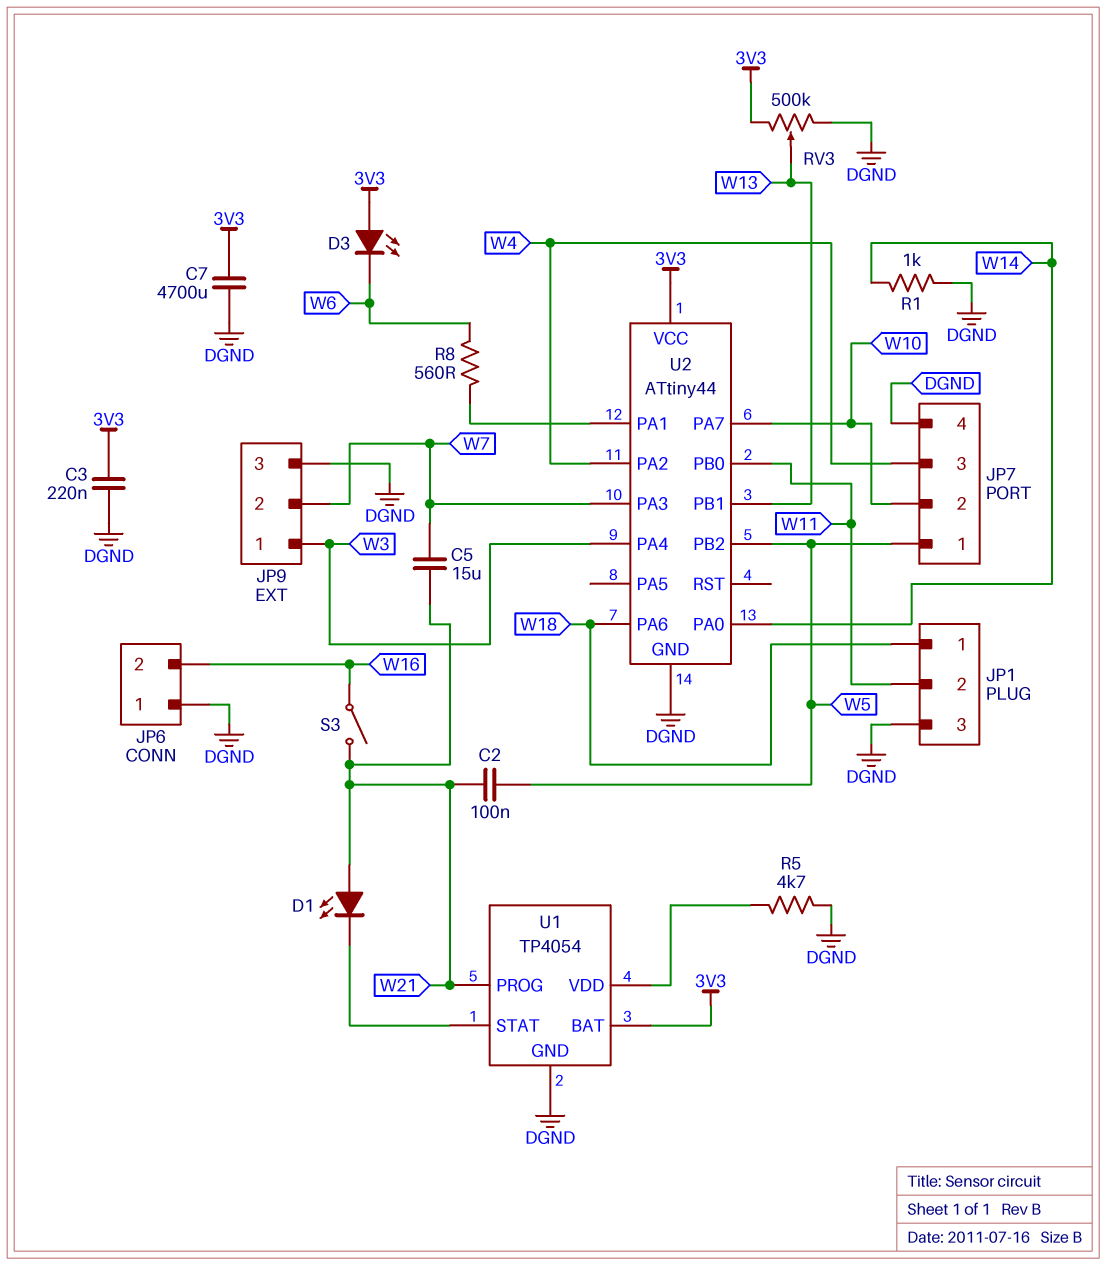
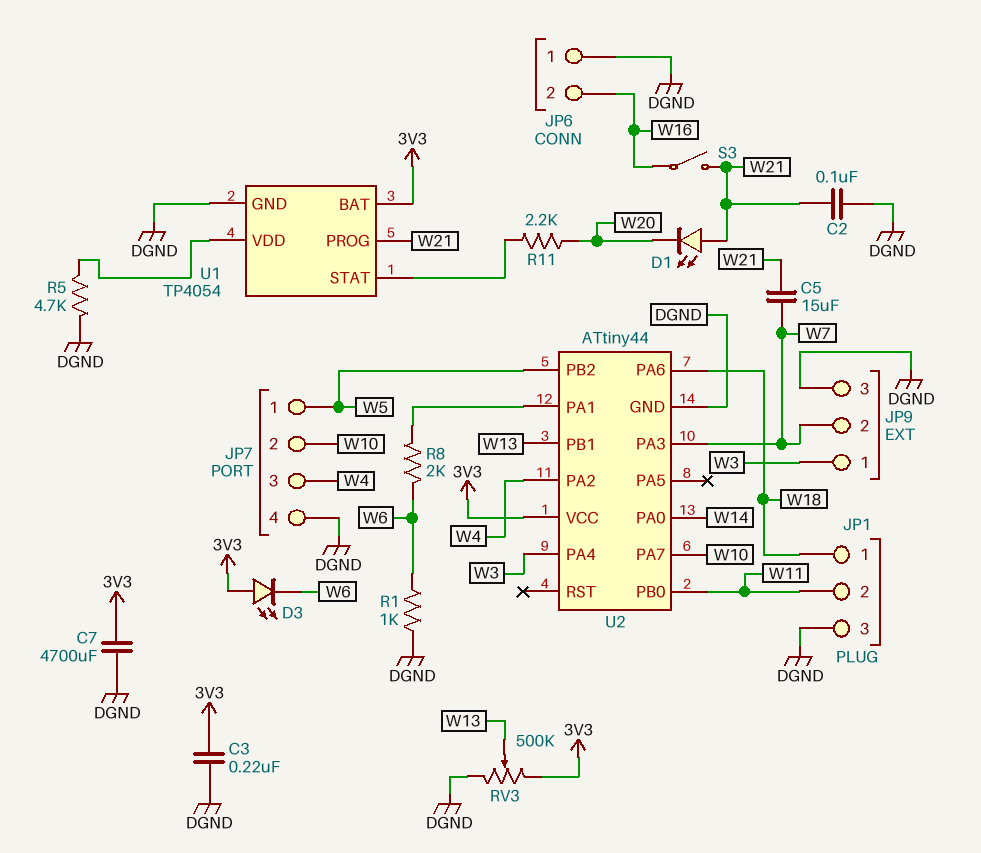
C2: 100nF (W5, W21) -> 100nF (DGND, W21)
D1: LED (A W21, K U1/STAT) -> LED (A W21, K W20)
R1: 1k (DGND, W14) -> 1k (DGND, W6)
R8: 560 (U2/PA1, W6) -> 2k (U2/PA1, W6)
R11: none -> 2.2k (U1/STAT, W20)

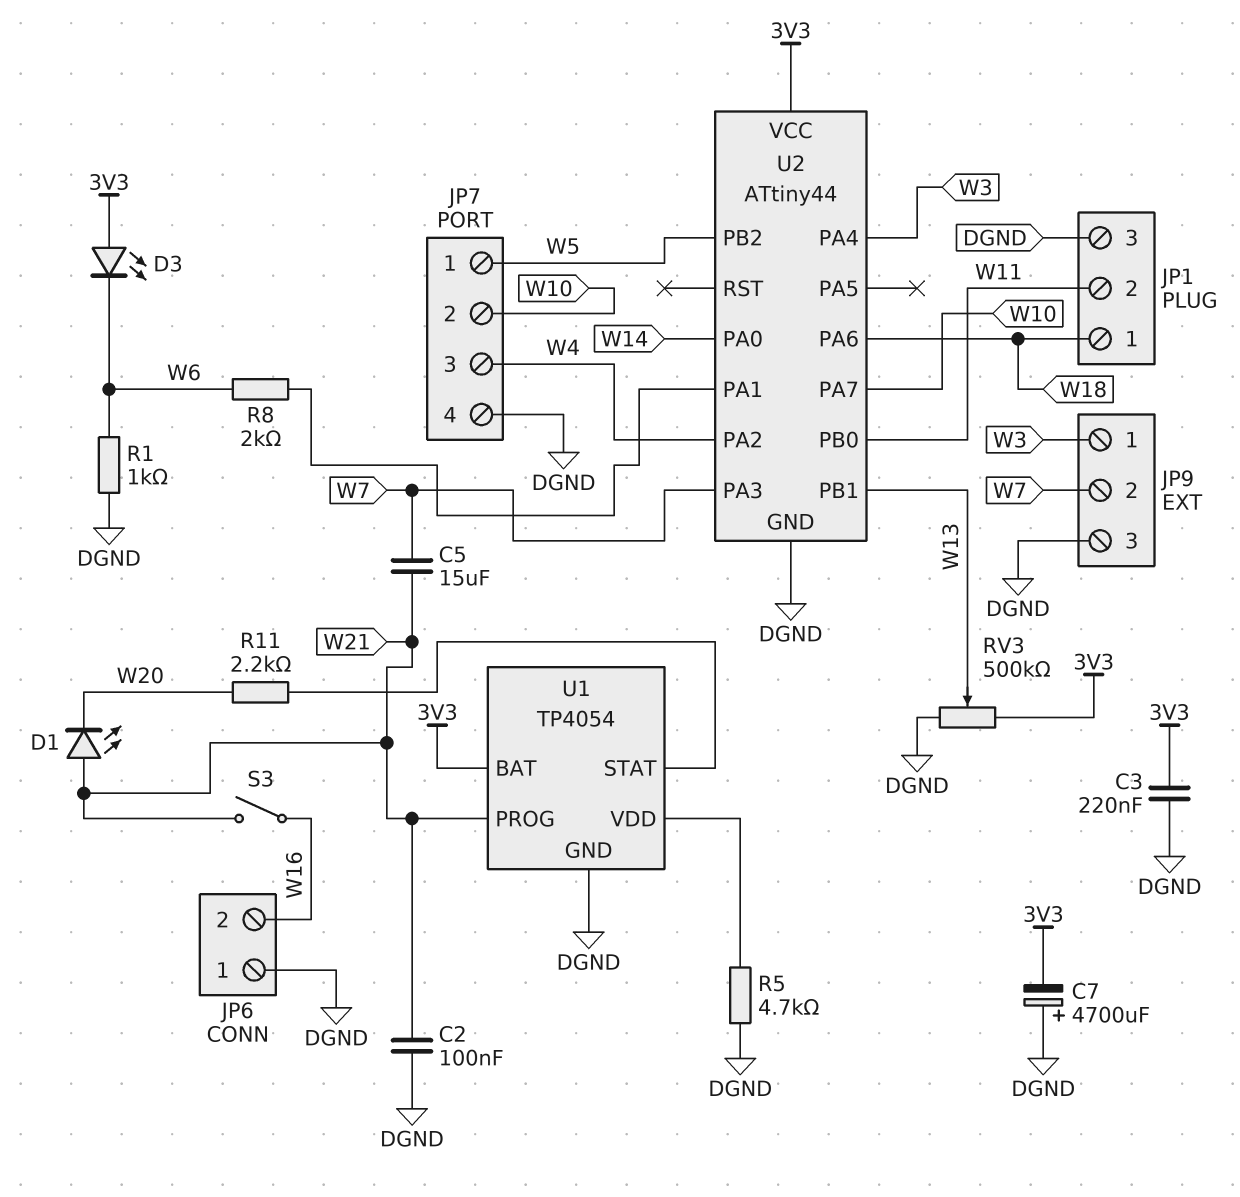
C7: 4700uF (3V3, DGND) -> 4700uF (plus DGND, minus 3V3)

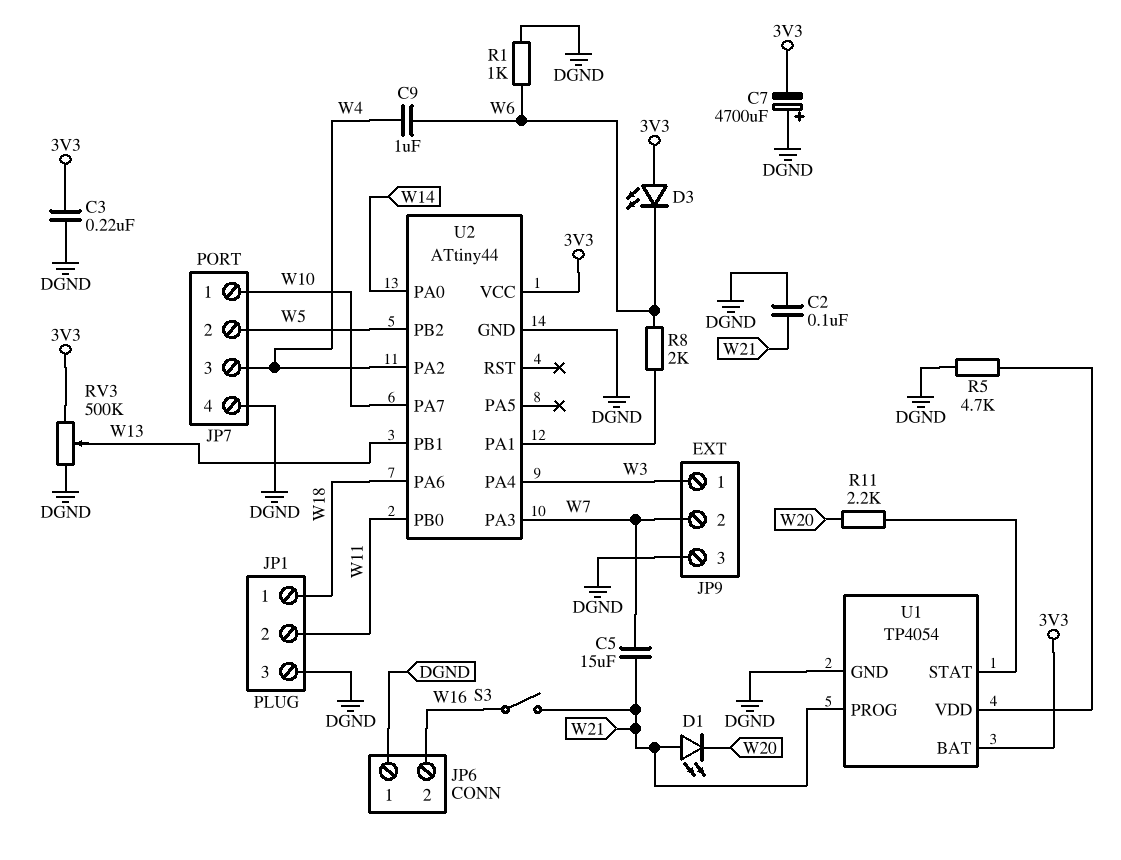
C9: none -> 1uF (W4, W6)
JP7 pin 1: W5 -> W10
JP7 pin 2: W10 -> W5

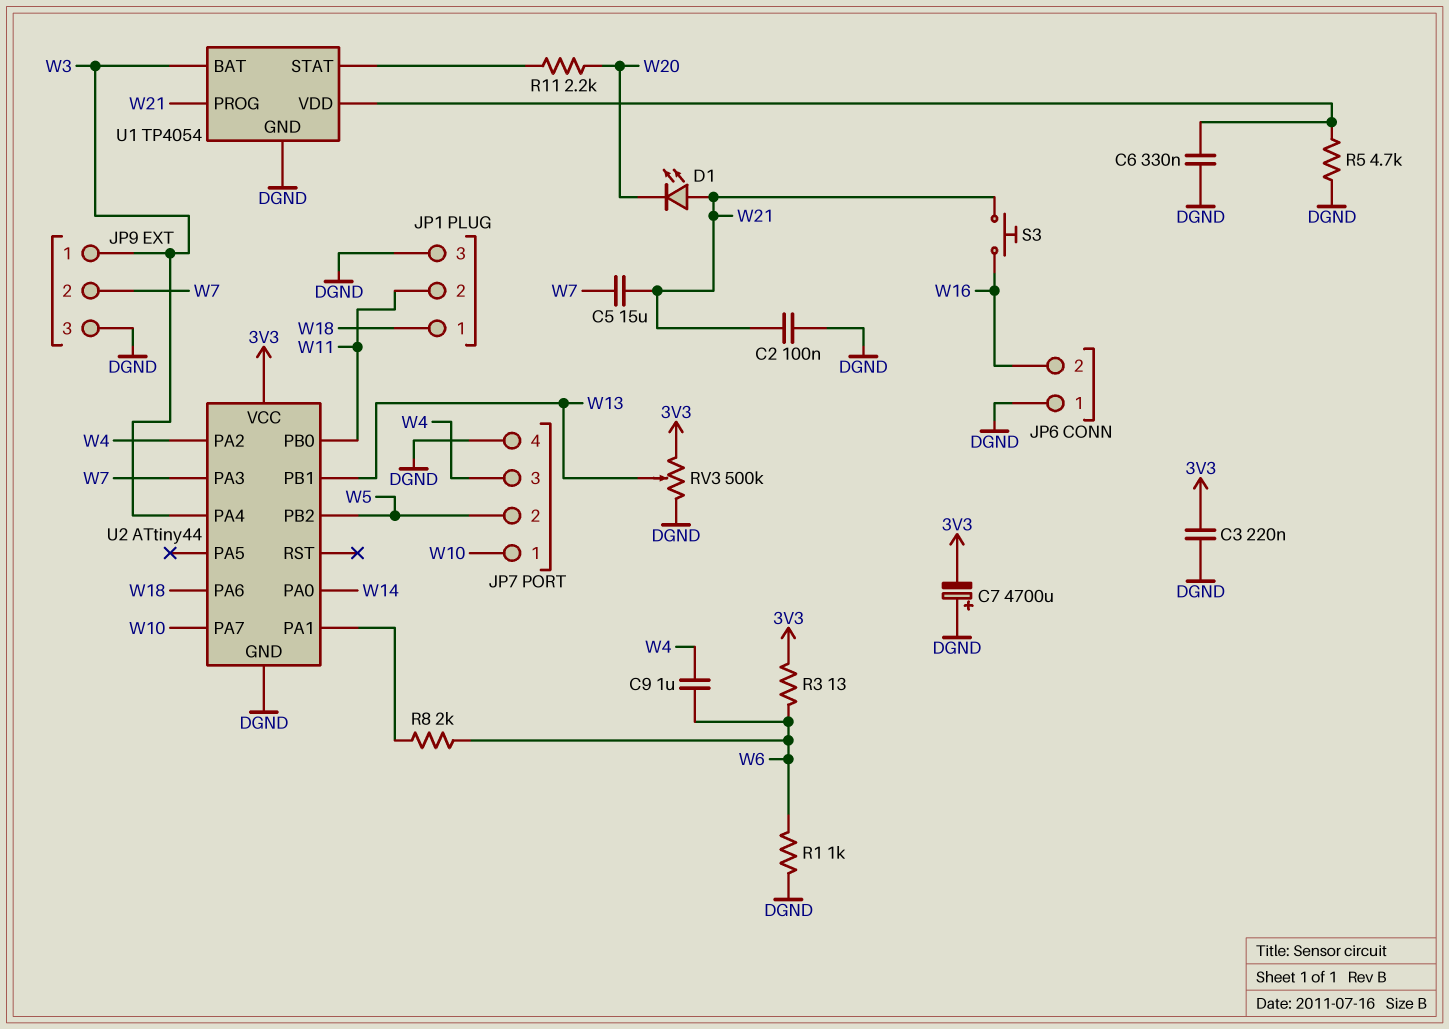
C6: none -> 330nF (DGND, U1/VDD)
D3: LED (A 3V3, K W6) -> none
R3: none -> 13 (3V3, W6)
S3: switch (W16, W21) -> button (W16, W21)
U1 pin BAT: 3V3 -> W3

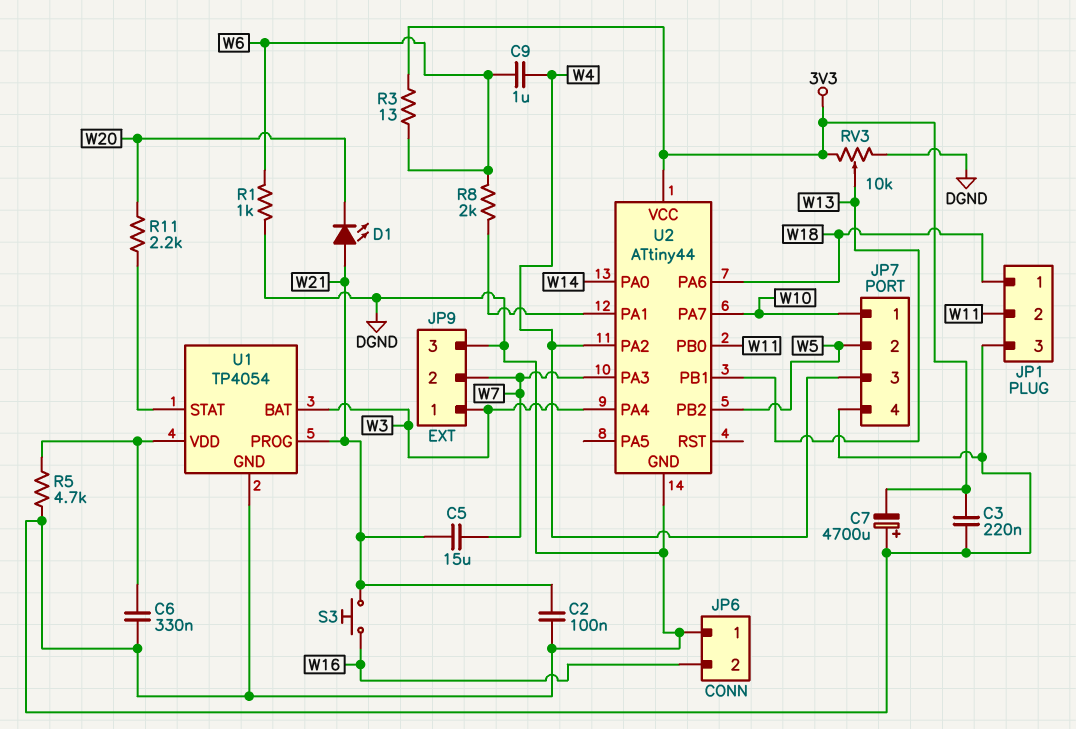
RV3: 500k (3V3, DGND, wiper W13) -> 10k (3V3, DGND, wiper W13)

